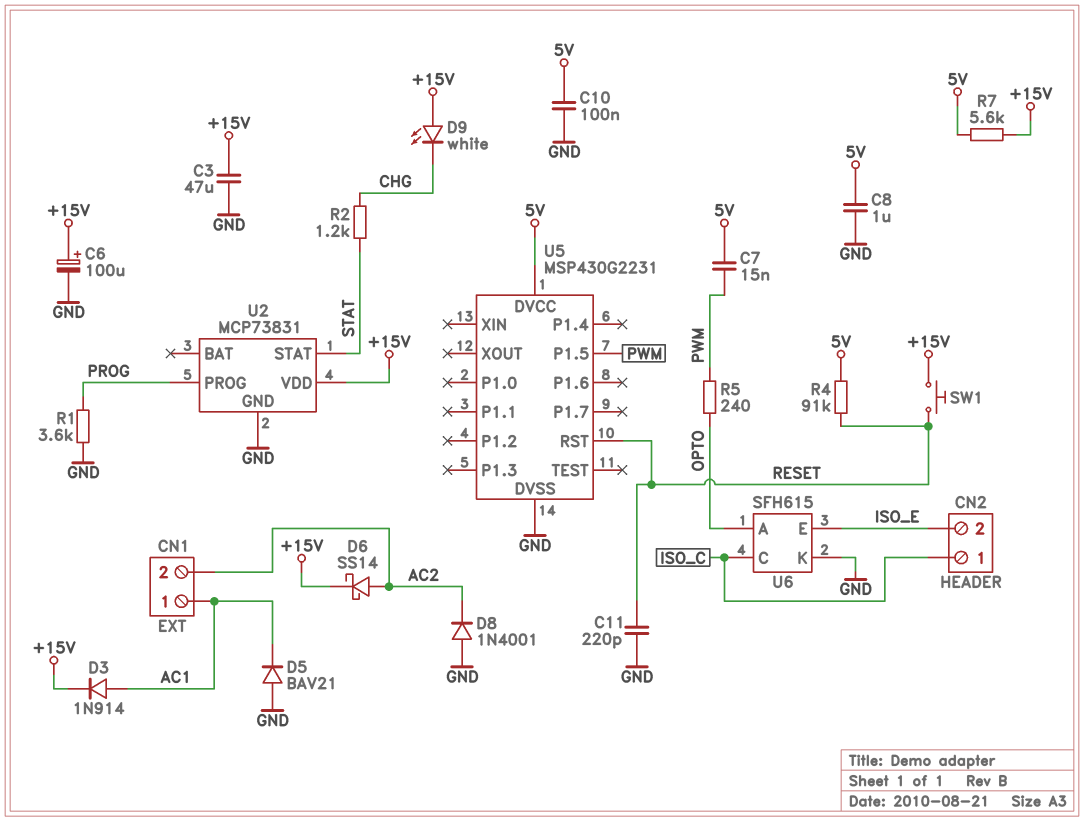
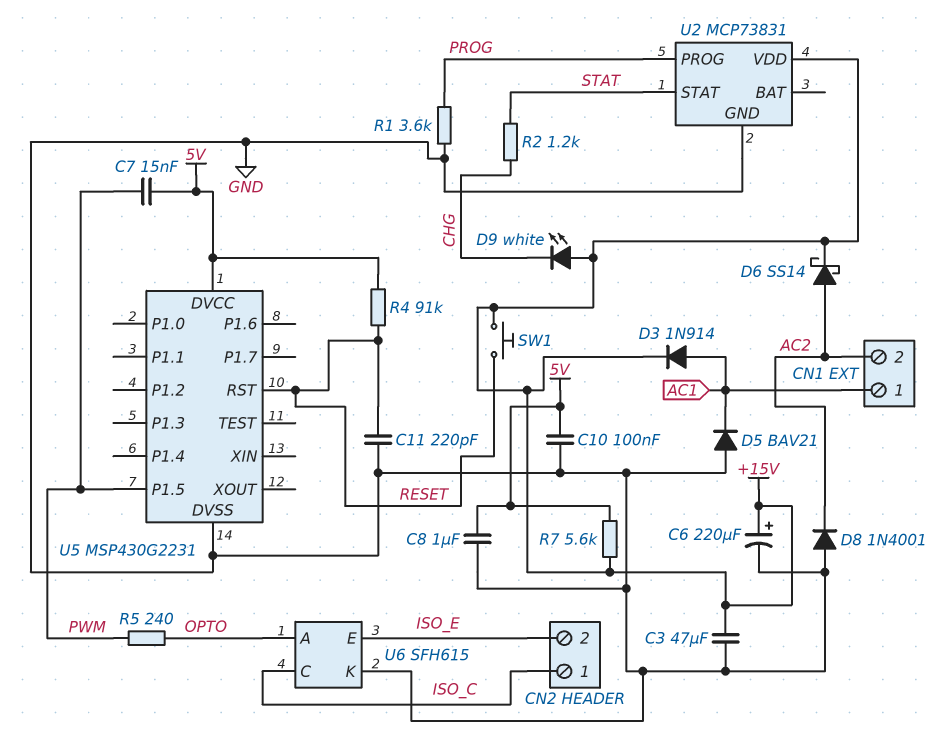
C6: 100uF (plus +15V, minus GND) -> 220uF (plus +15V, minus GND)

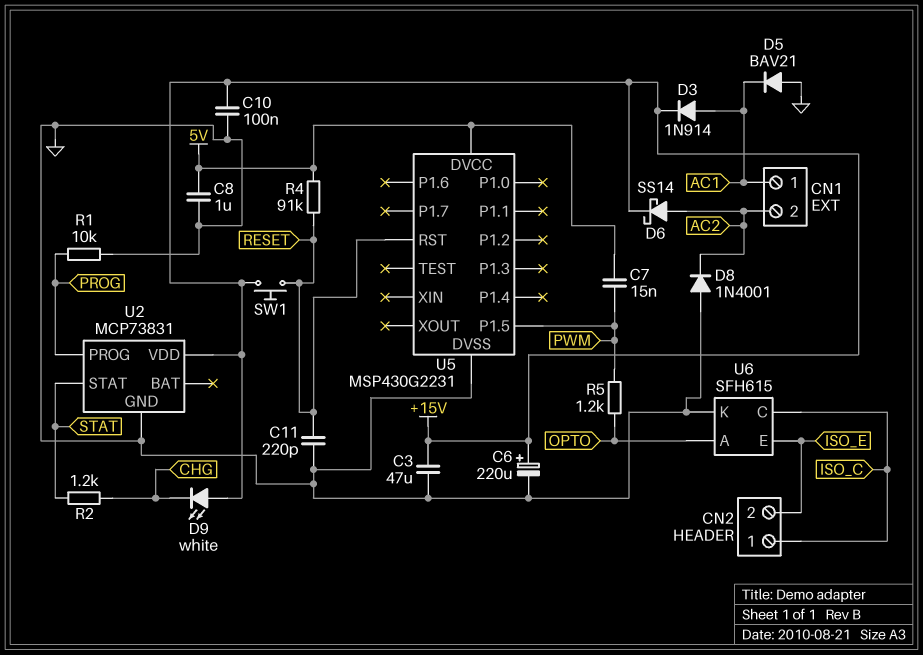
C10: 100nF (5V, GND) -> 100nF (+15V, GND)
R1: 3.6k (GND, PROG) -> 10k (GND, PROG)
R5: 240 (OPTO, PWM) -> 1.2k (OPTO, PWM)
R7: 5.6k (+15V, 5V) -> none

